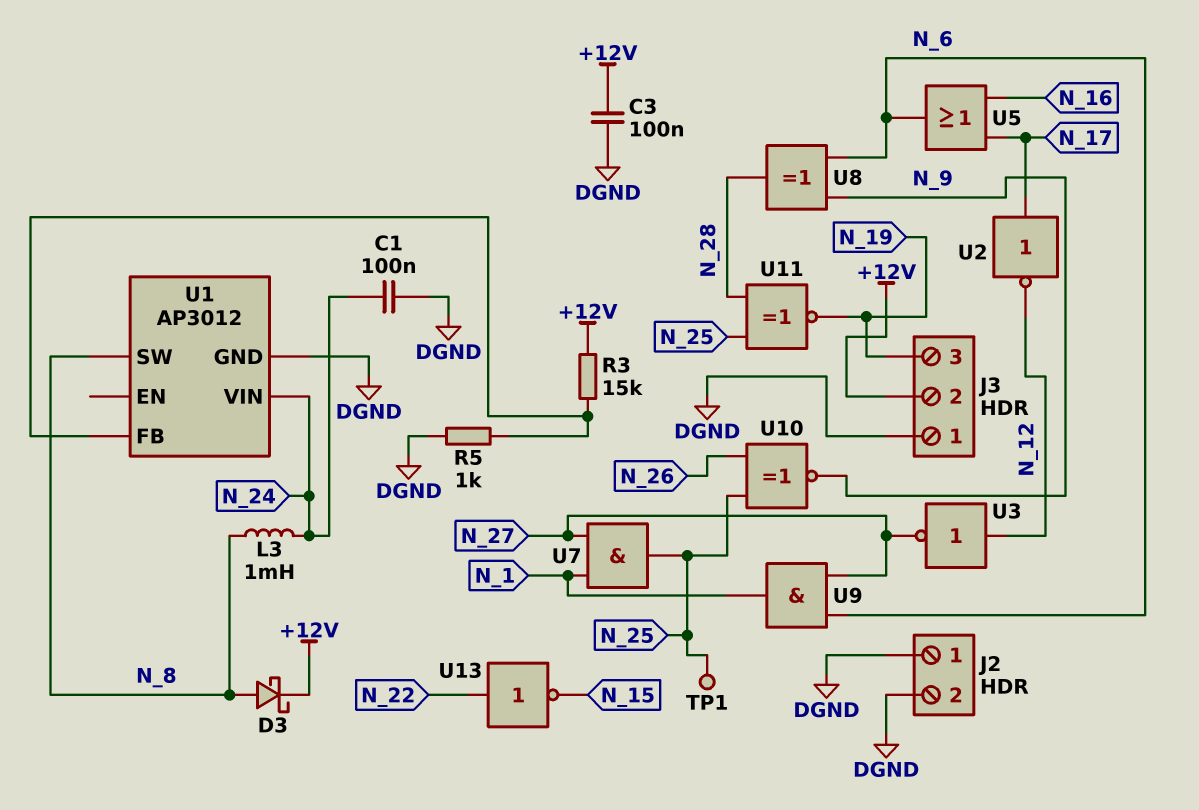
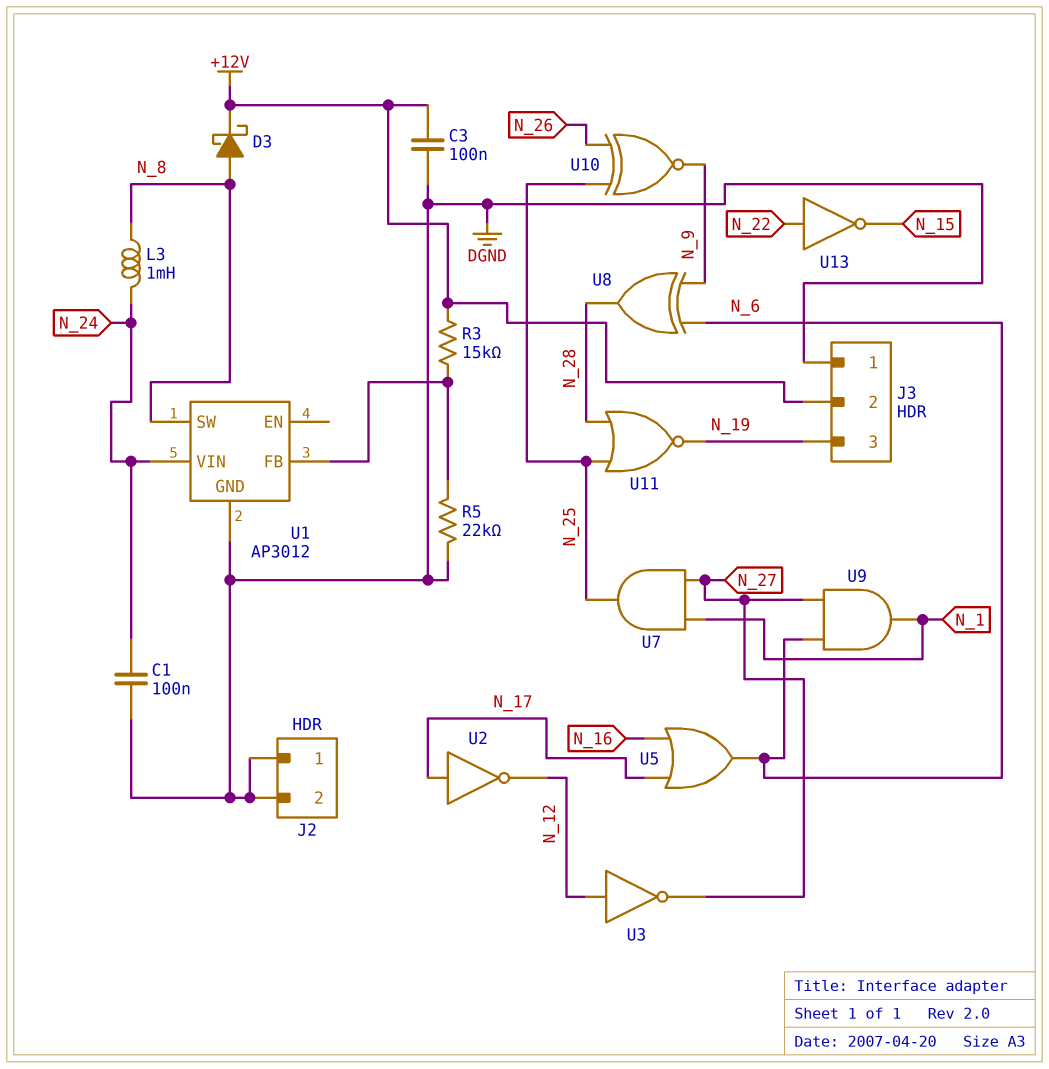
R5: 1k (DGND, U1/FB) -> 22k (DGND, U1/FB)
TP1: test point (N_25) -> none
U11: XNOR (in N_25, in N_28, out N_19) -> NOR (in N_25, in N_28, out N_19)

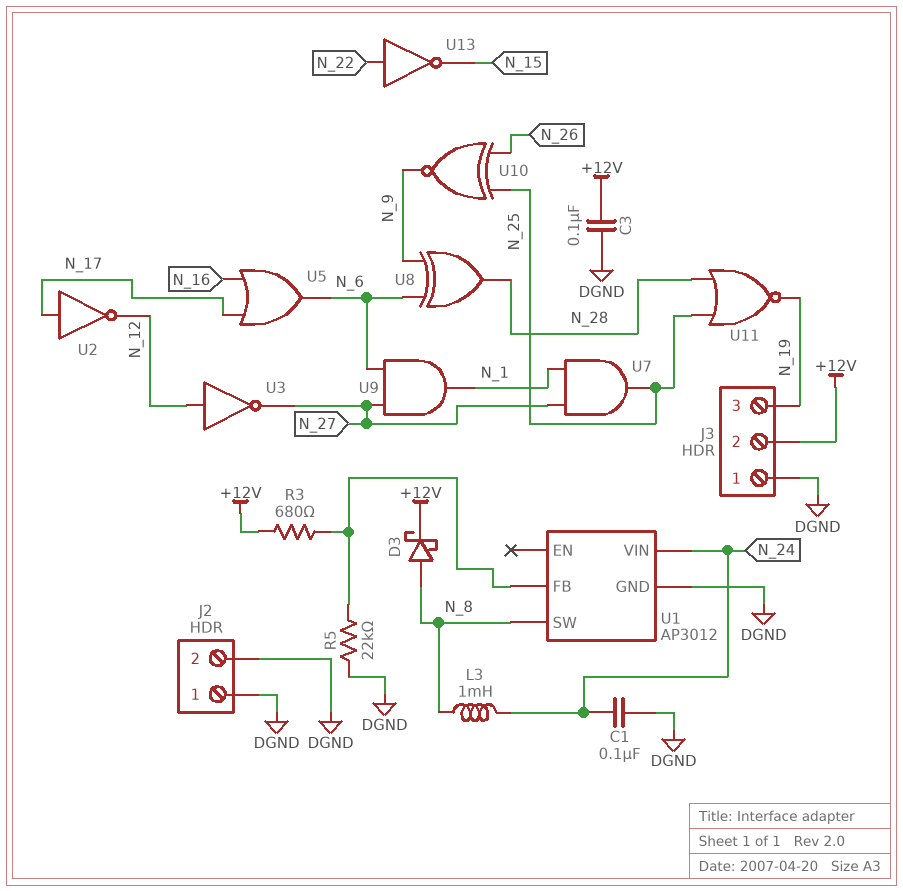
R3: 15k (+12V, U1/FB) -> 680 (+12V, U1/FB)

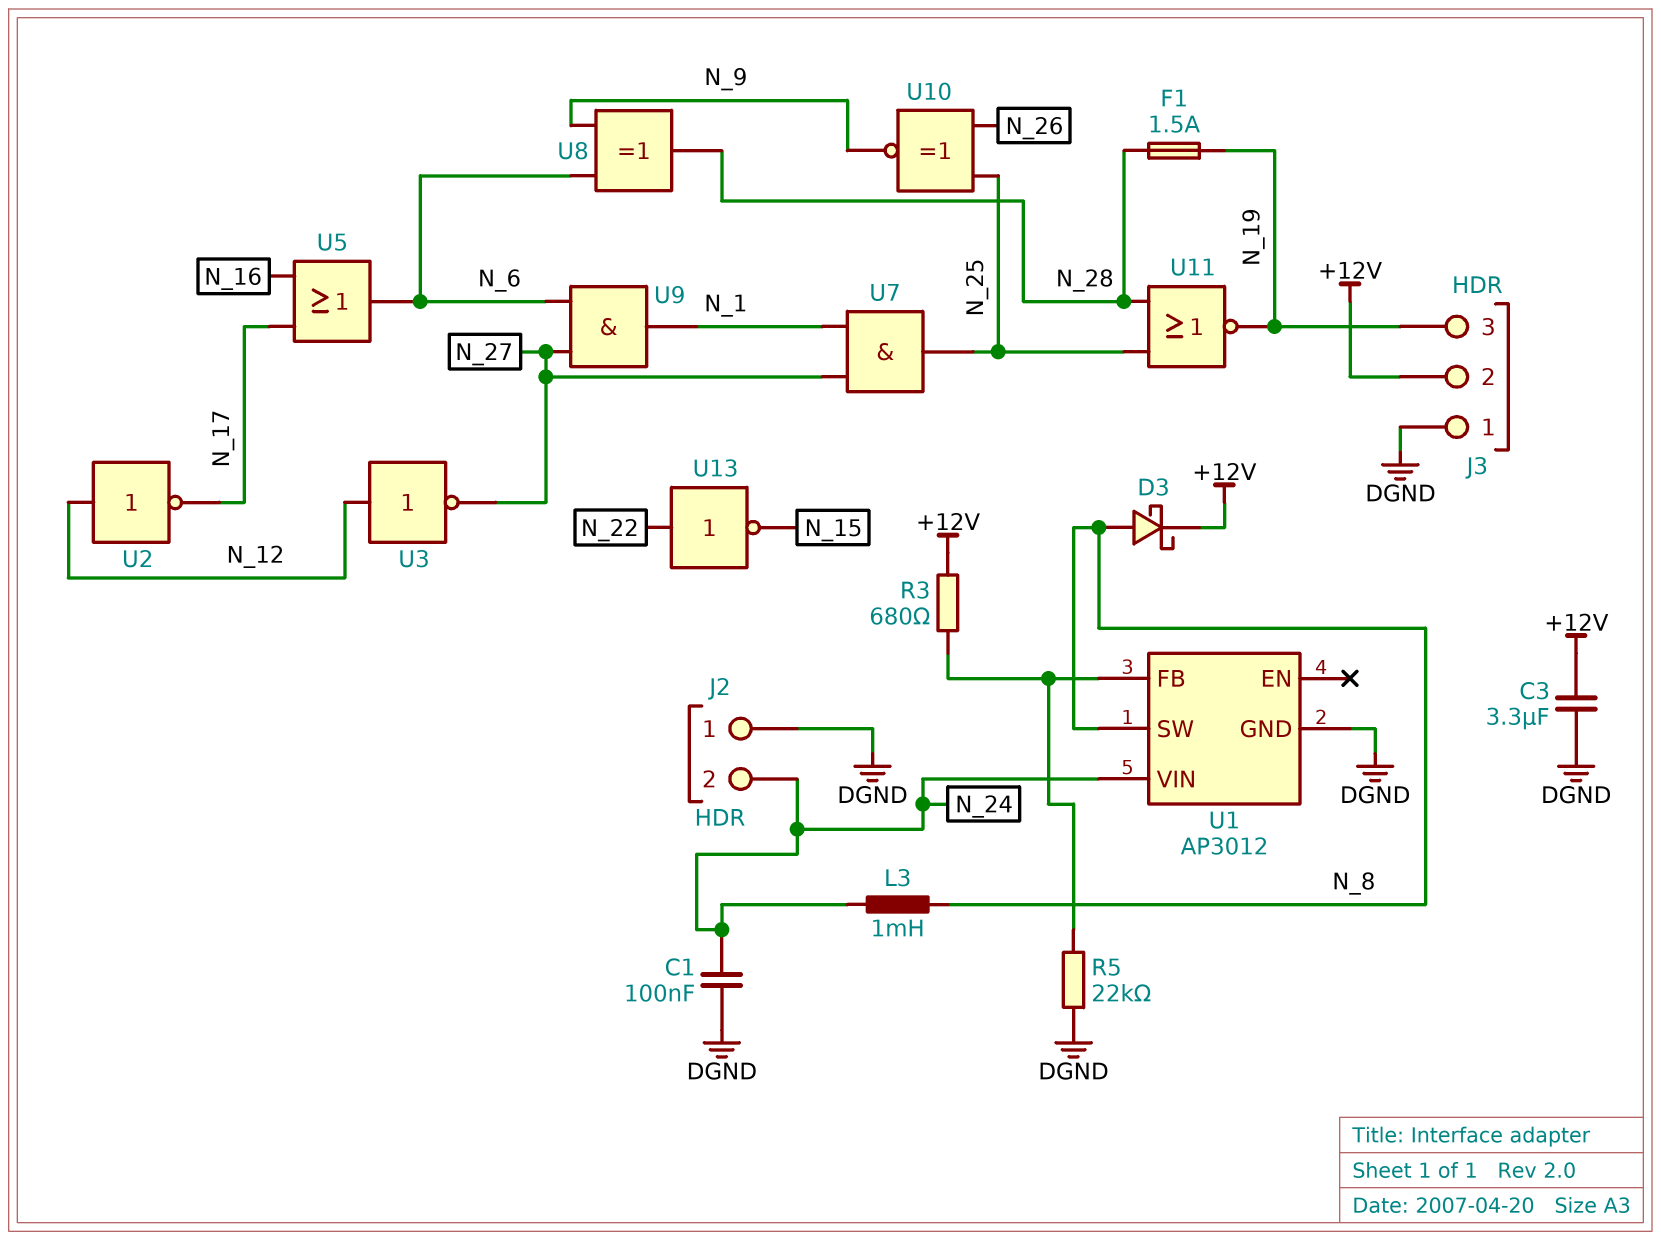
C3: 100nF (+12V, DGND) -> 3.3uF (+12V, DGND)
F1: none -> 1.5A (N_19, N_28)
J2 pin 2: DGND -> N_24
U2: NOT (in N_17, out N_12) -> NOT (in N_12, out N_17)

